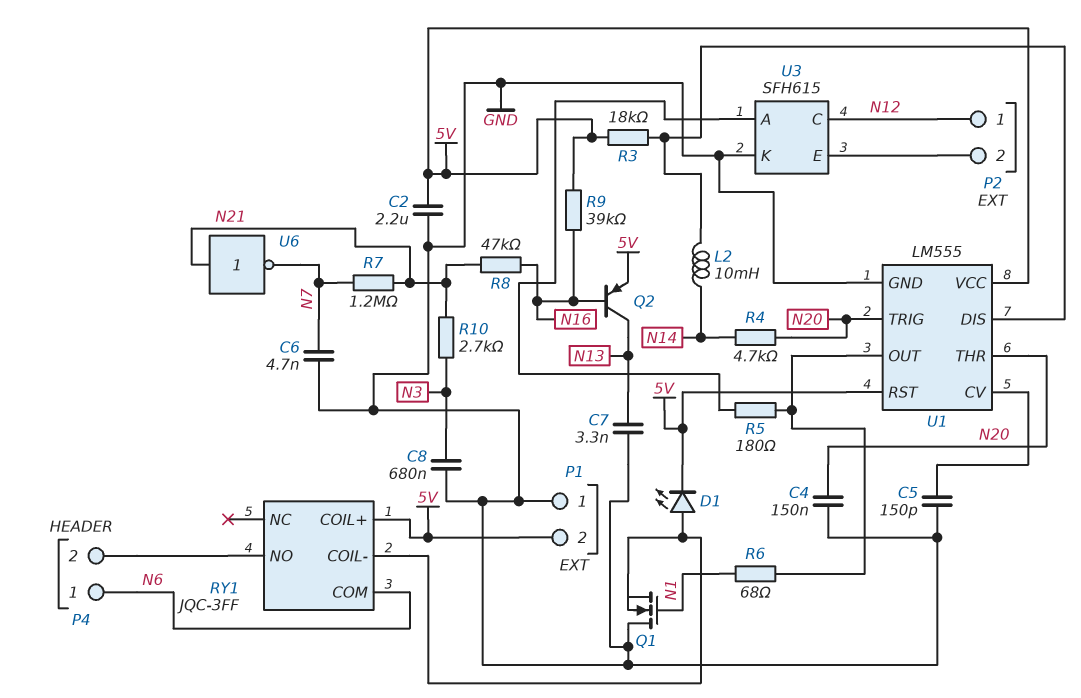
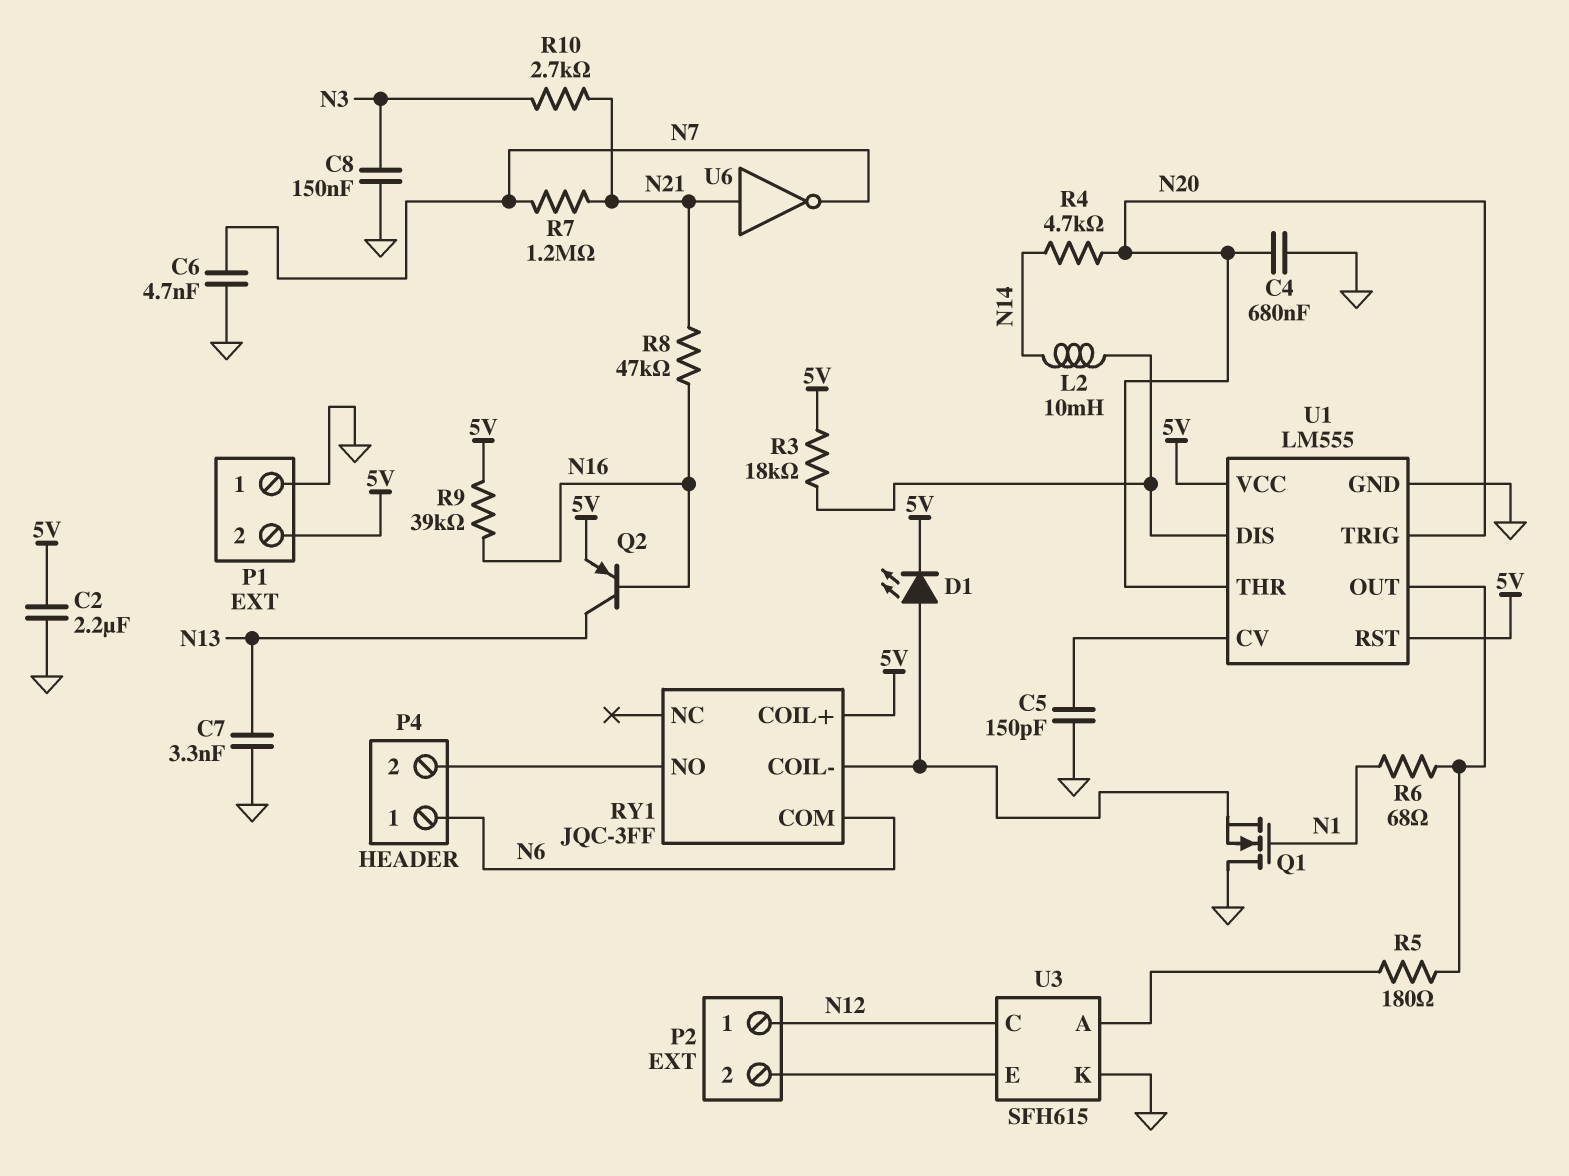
C4: 150nF (GND, N20) -> 680nF (GND, N20)
C8: 680nF (GND, N3) -> 150nF (GND, N3)

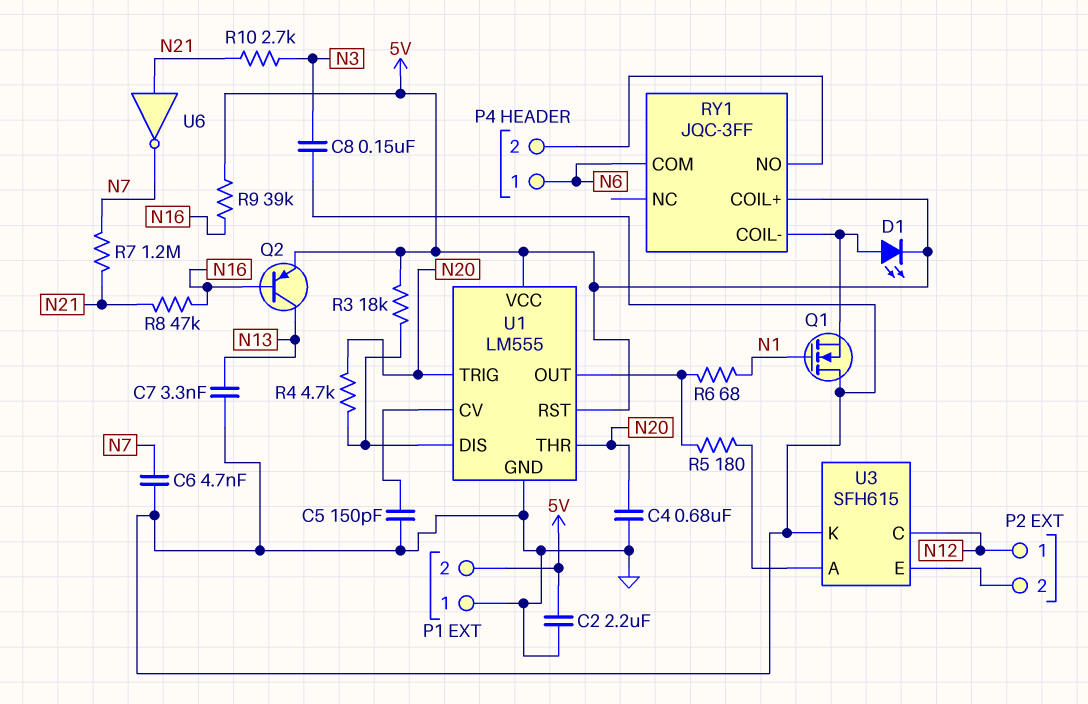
L2: 10mH (N14, U1/DIS) -> none
R4: 4.7k (N14, N20) -> 4.7k (N20, U1/DIS)

